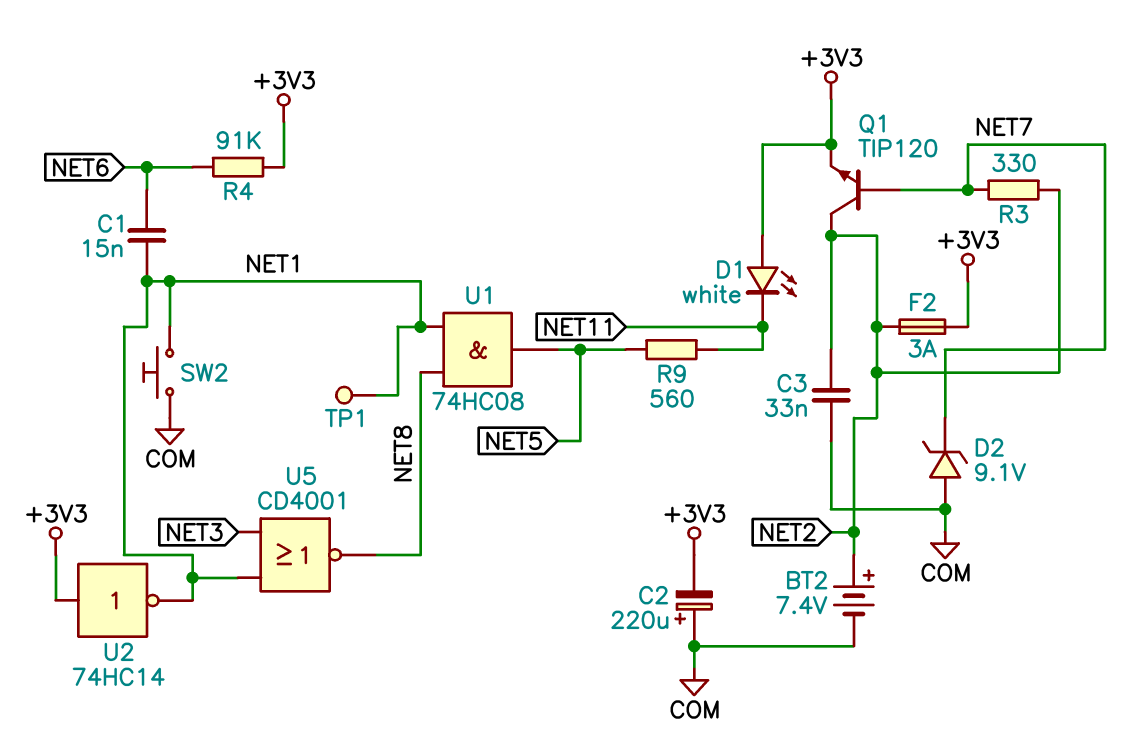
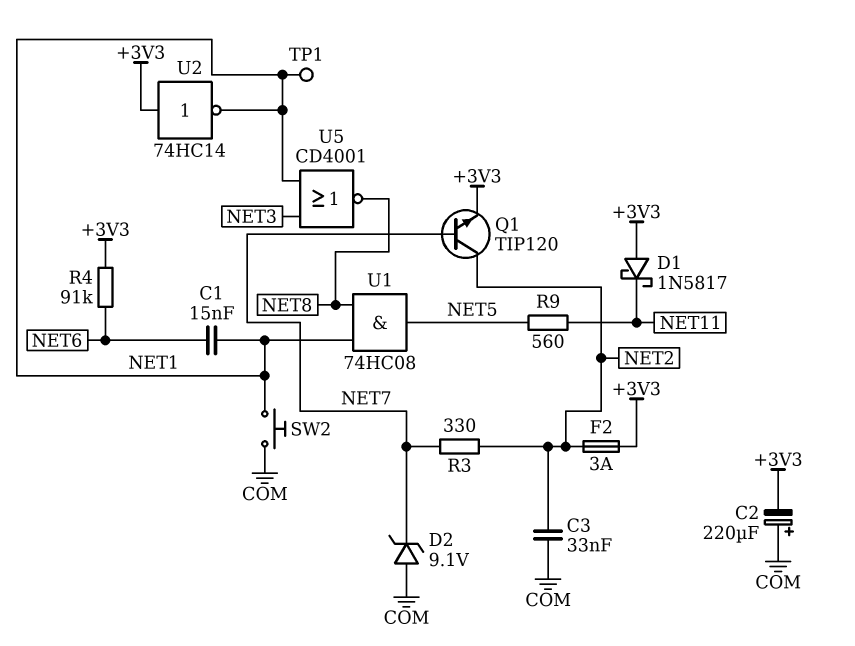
BT2: 7.4V (plus NET2, minus COM) -> none
D1: LED white (A +3V3, K NET11) -> schottky 1N5817 (A +3V3, K NET11)

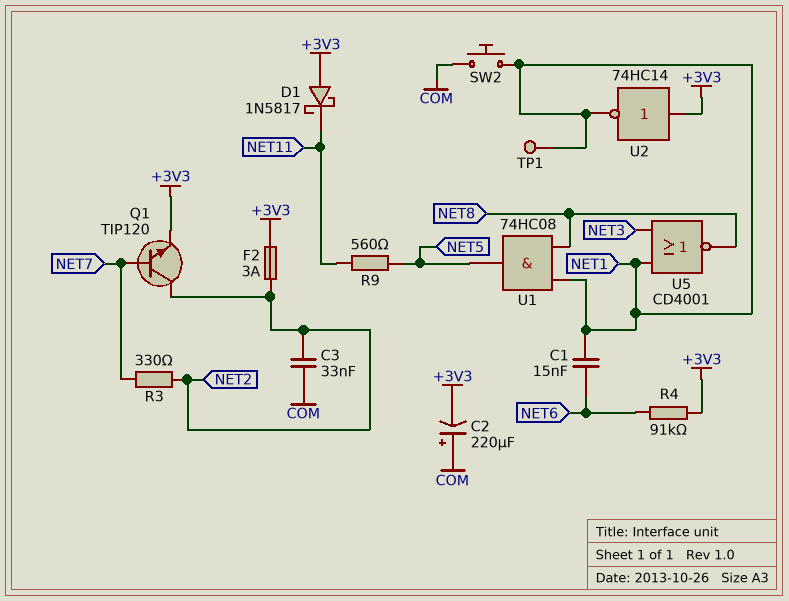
D2: zener 9.1V (A COM, K NET7) -> none

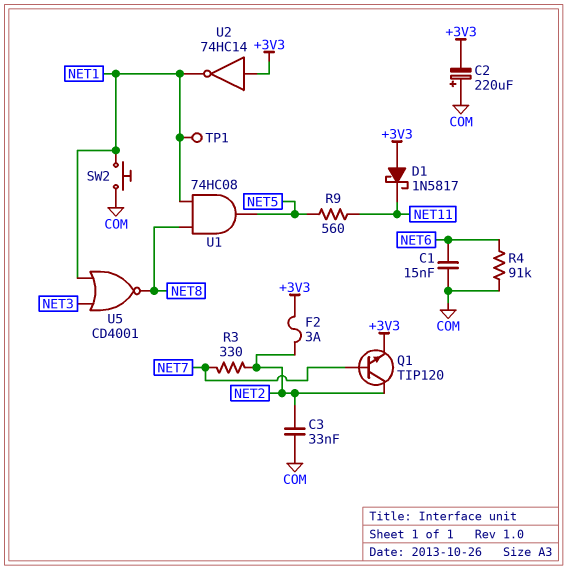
C1: 15nF (NET1, NET6) -> 15nF (COM, NET6)
R4: 91k (+3V3, NET6) -> 91k (COM, NET6)

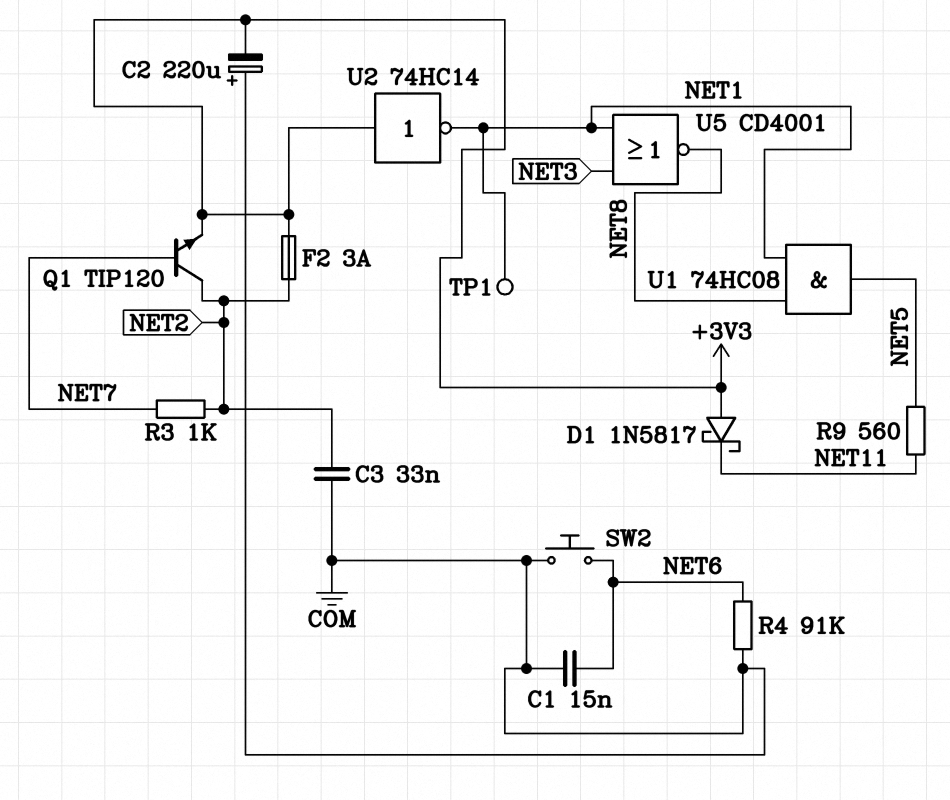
R3: 330 (NET2, NET7) -> 1k (NET2, NET7)
SW2: button (COM, NET1) -> button (COM, NET6)

